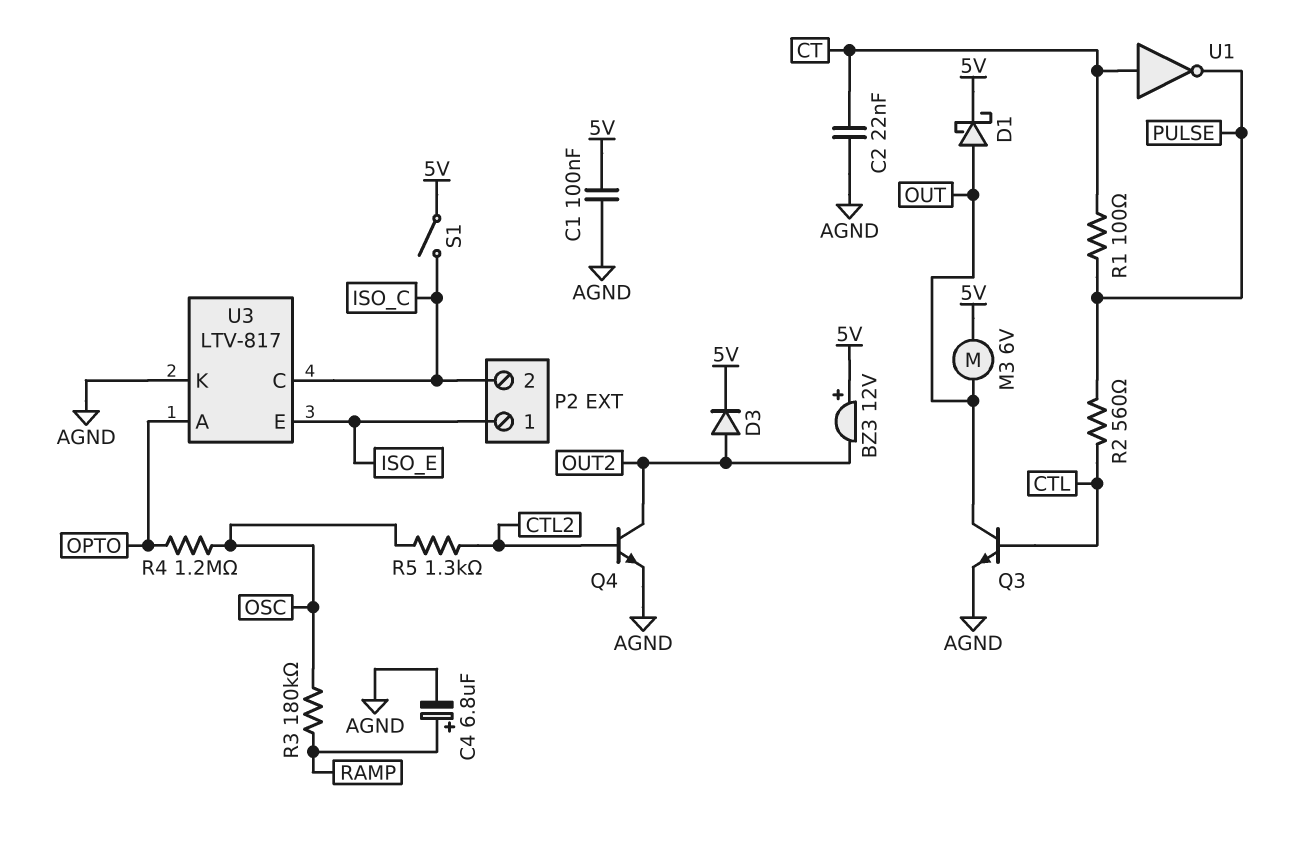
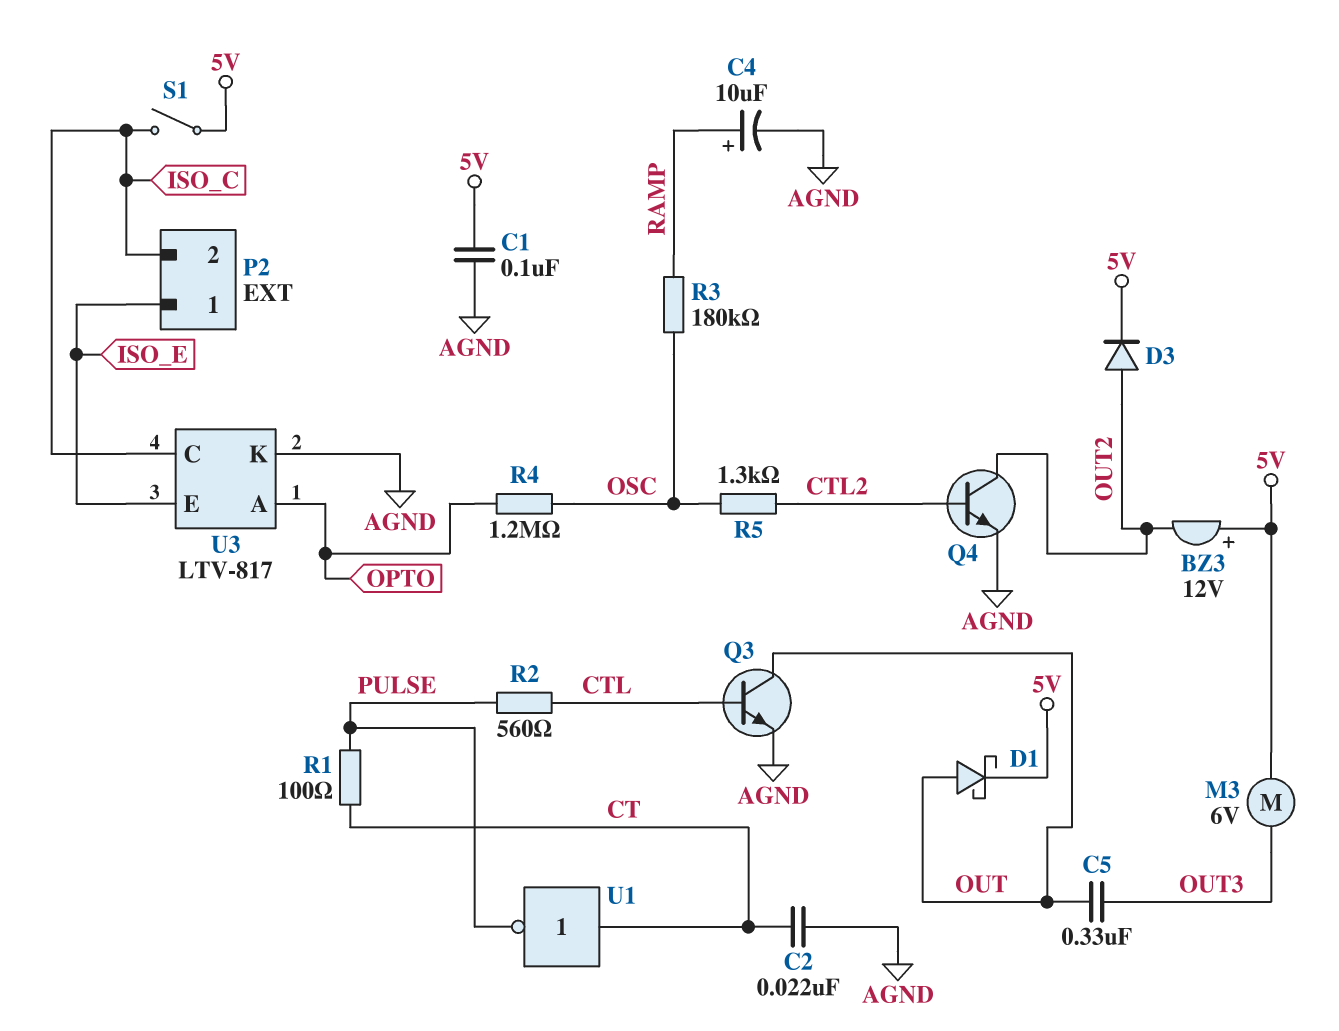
C4: 6.8uF (plus RAMP, minus AGND) -> 10uF (plus RAMP, minus AGND)
C5: none -> 330nF (OUT, OUT3)
M3: motor 6V (5V, OUT) -> motor 6V (5V, OUT3)

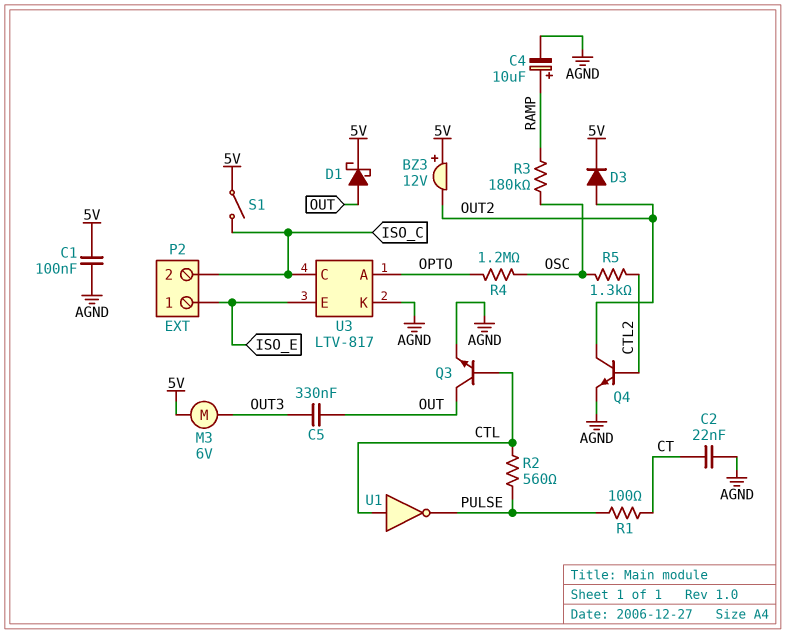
U1: NOT (in CT, out PULSE) -> NOT (in CTL, out PULSE)

